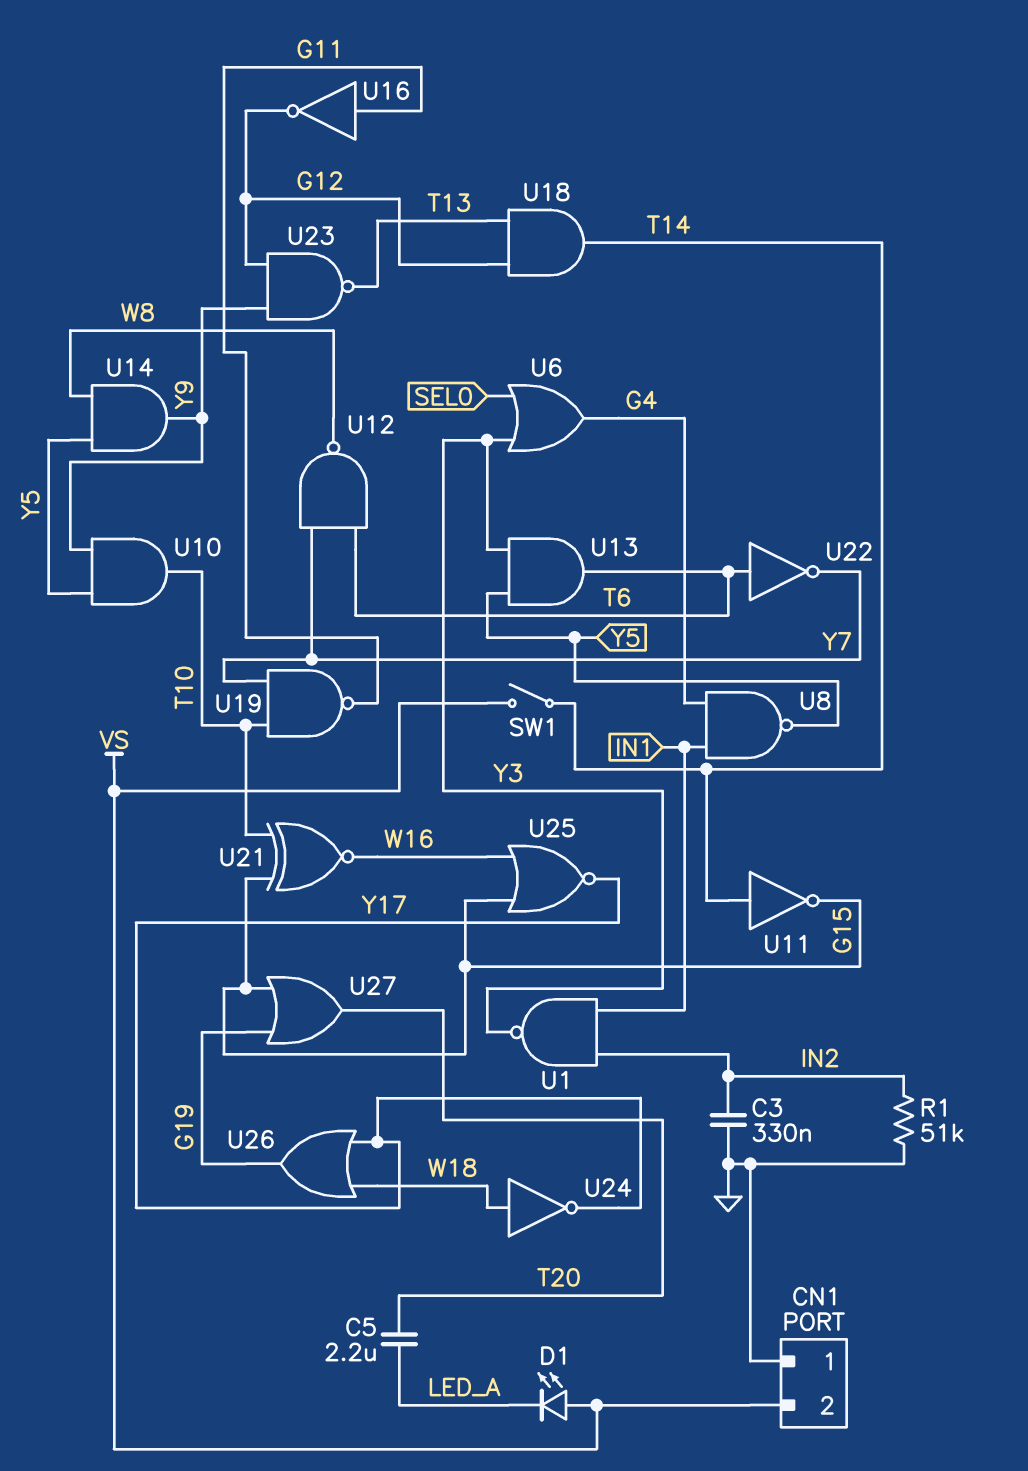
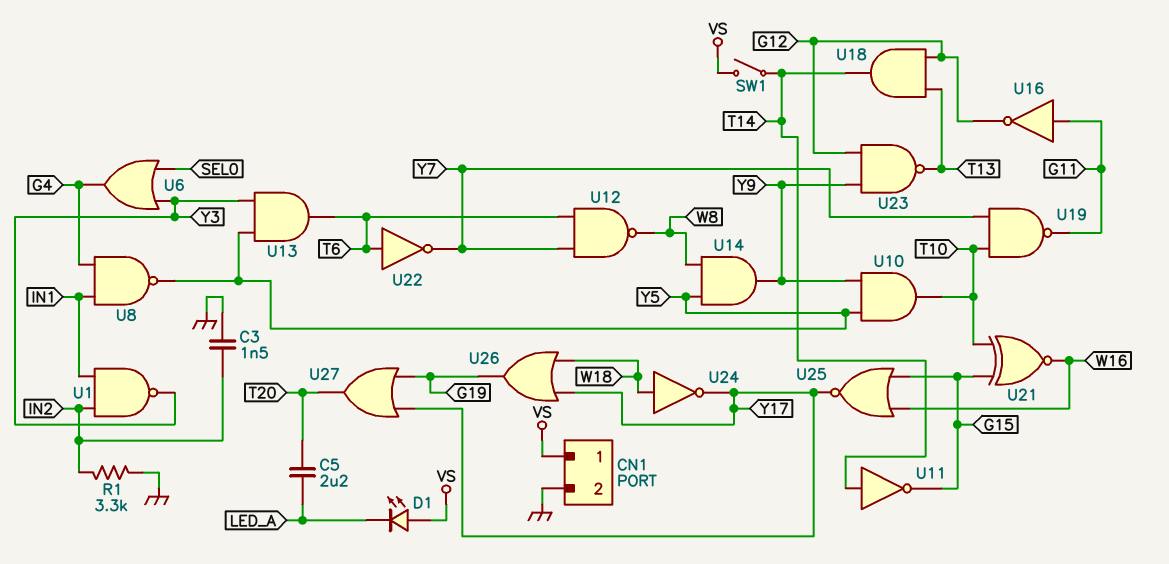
C3: 330nF (GND, IN2) -> 1.5nF (GND, IN2)
CN1 pin 1: GND -> VS
CN1 pin 2: VS -> GND
R1: 51k (GND, IN2) -> 3.3k (GND, IN2)
U27: OR (in G15, in G19, out T20) -> OR (in G19, in Y17, out T20)

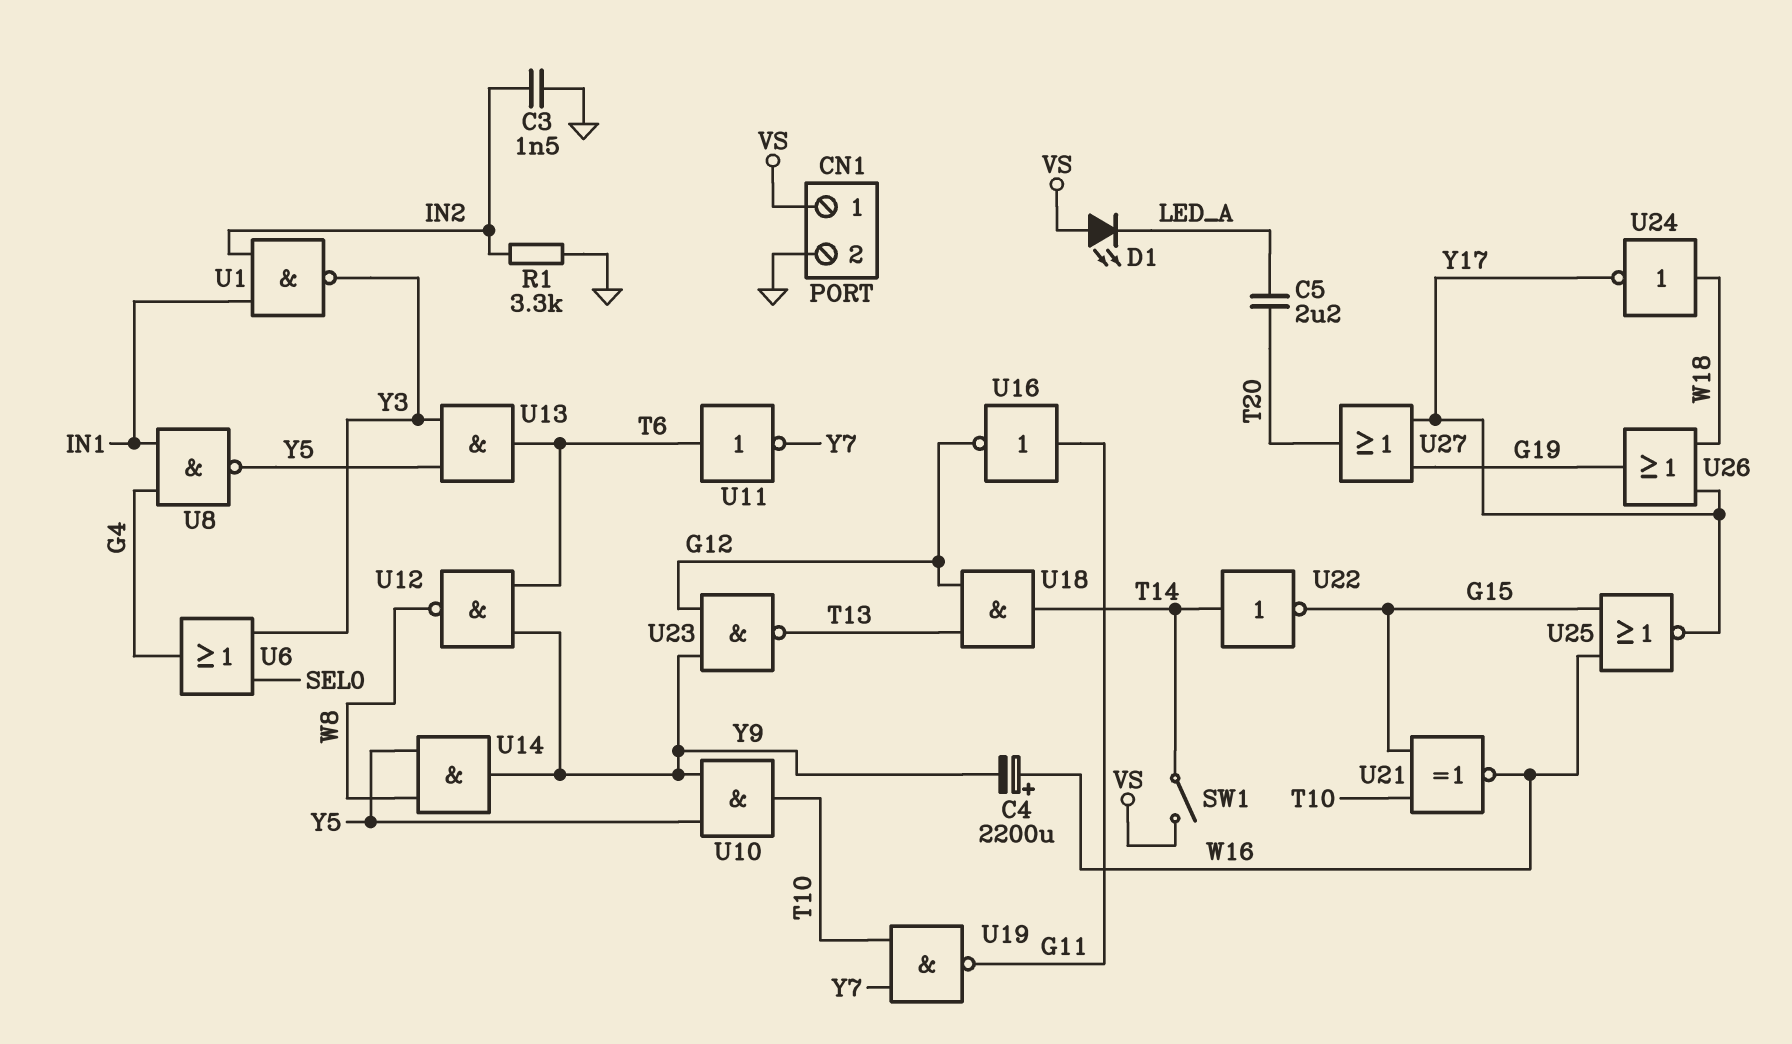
C4: none -> 2200uF (plus W16, minus Y9)
U11: NOT (in T14, out G15) -> NOT (in T6, out Y7)
U12: NAND (in T6, in Y7, out W8) -> NAND (in T6, in Y9, out W8)
U22: NOT (in T6, out Y7) -> NOT (in T14, out G15)

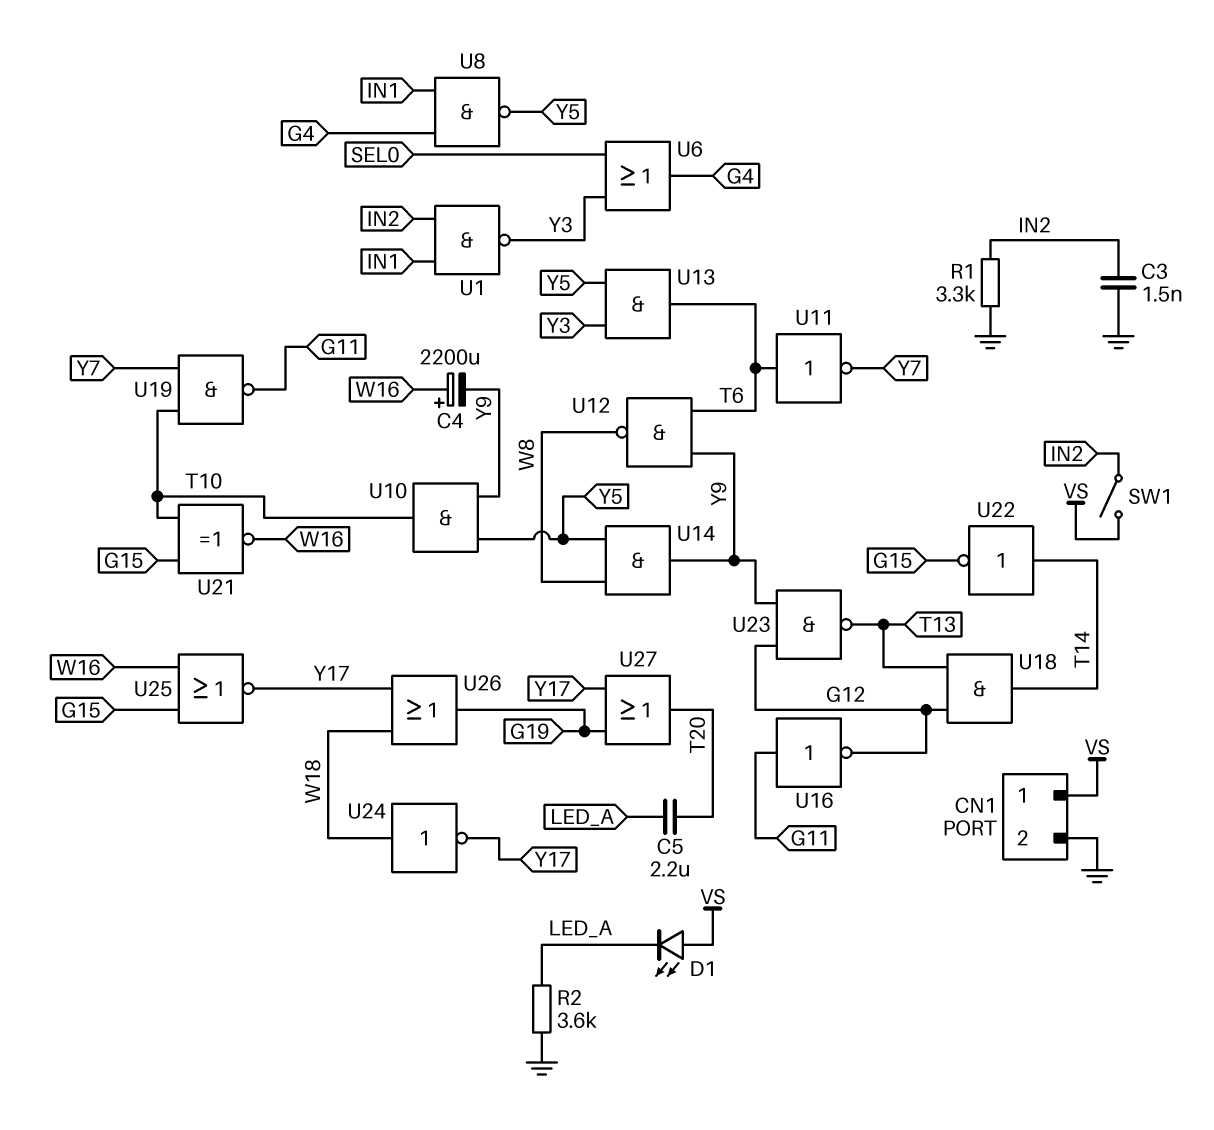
R2: none -> 3.6k (GND, LED_A)
SW1: switch (T14, VS) -> switch (IN2, VS)

